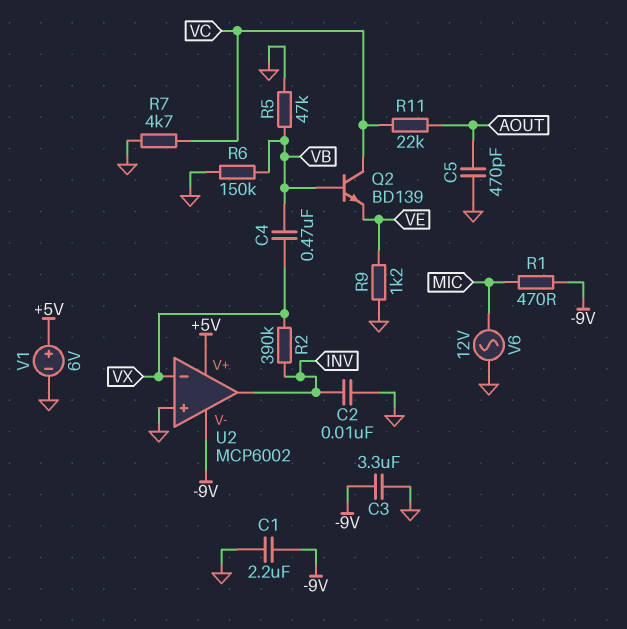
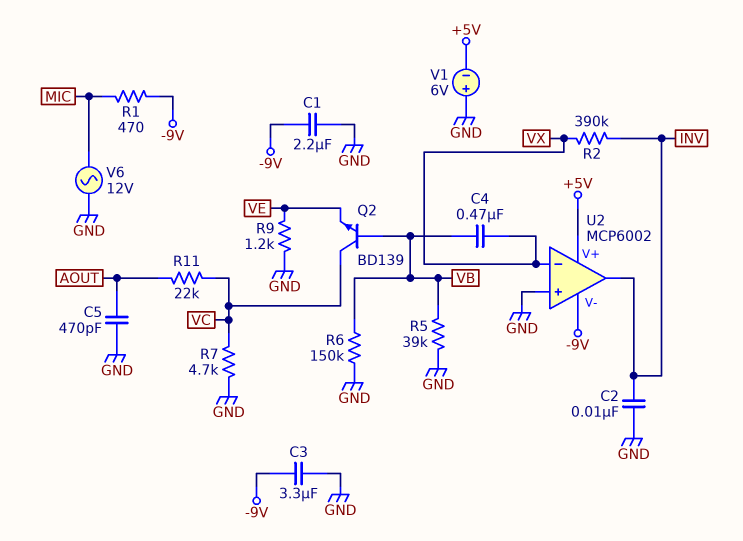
R5: 47k (GND, VB) -> 39k (GND, VB)
V1: 6V (plus +5V, minus GND) -> 6V (plus GND, minus +5V)

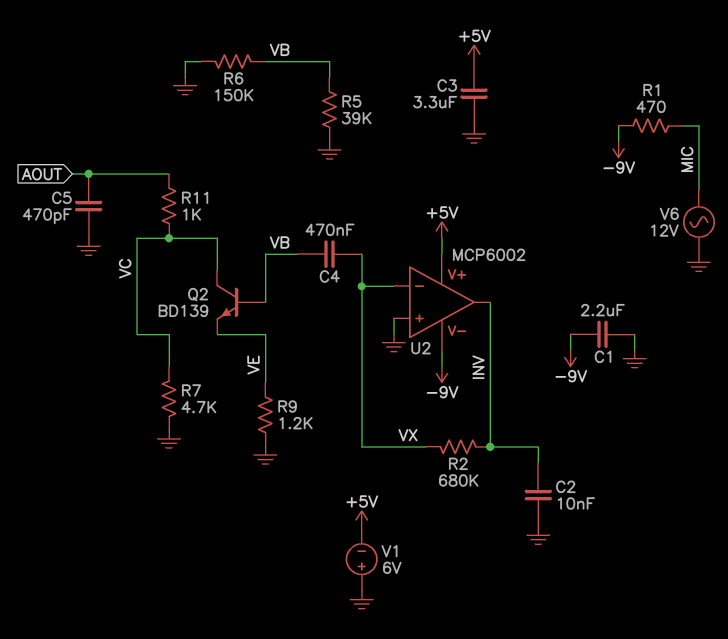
C3: 3.3uF (-9V, GND) -> 3.3uF (+5V, GND)
R2: 390k (INV, VX) -> 680k (INV, VX)
R11: 22k (AOUT, VC) -> 1k (AOUT, VC)

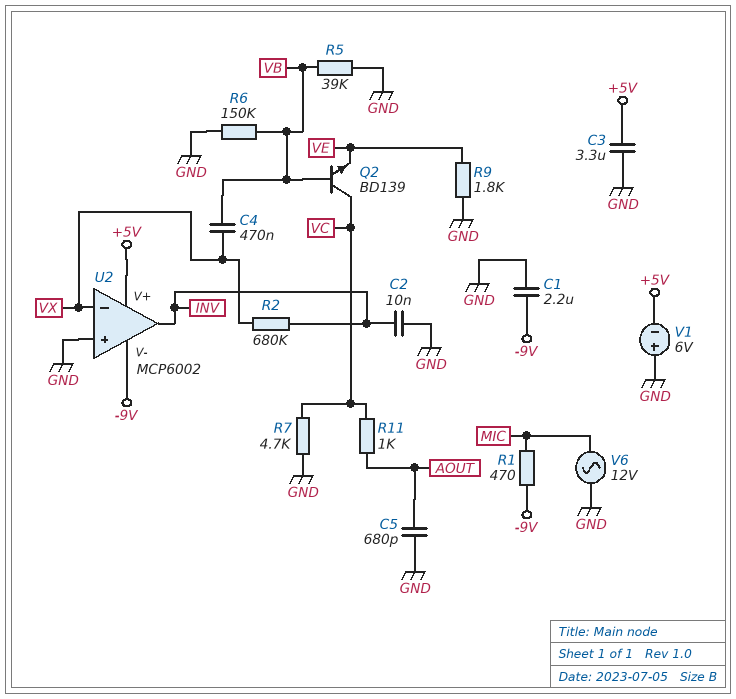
C5: 470pF (AOUT, GND) -> 680pF (AOUT, GND)
R9: 1.2k (GND, VE) -> 1.8k (GND, VE)

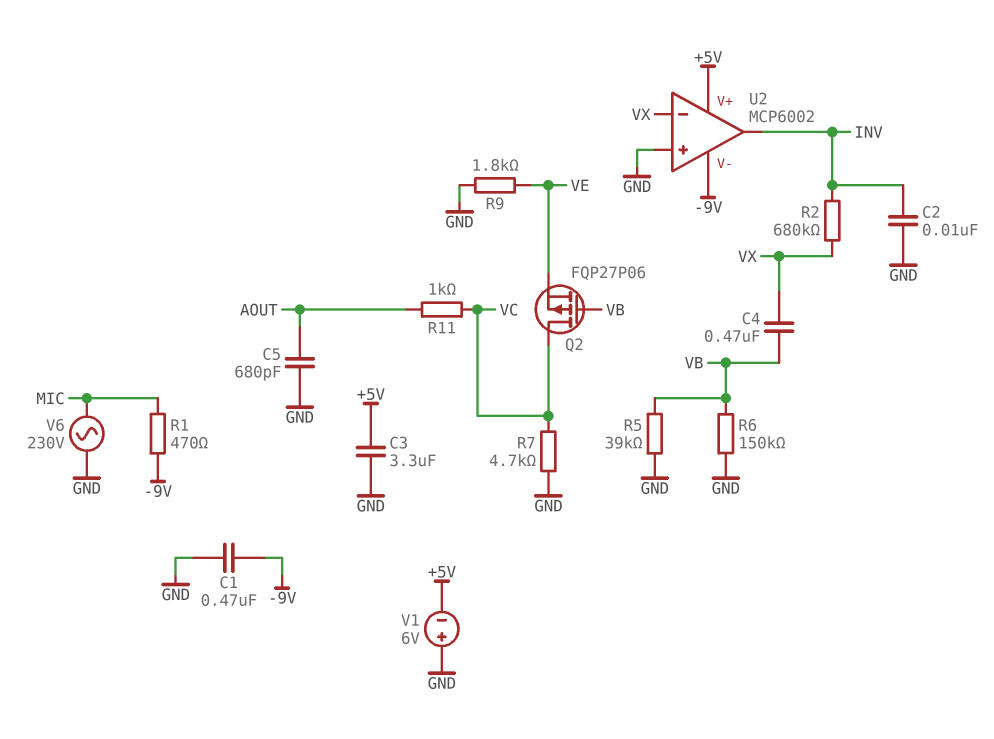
C1: 2.2uF (-9V, GND) -> 470nF (-9V, GND)
Q2: NPN BD139 (B VB, C VC, E VE) -> PMOS FQP27P06 (G VB, D VC, S VE)
V6: AC 12V (GND, MIC) -> AC 230V (GND, MIC)

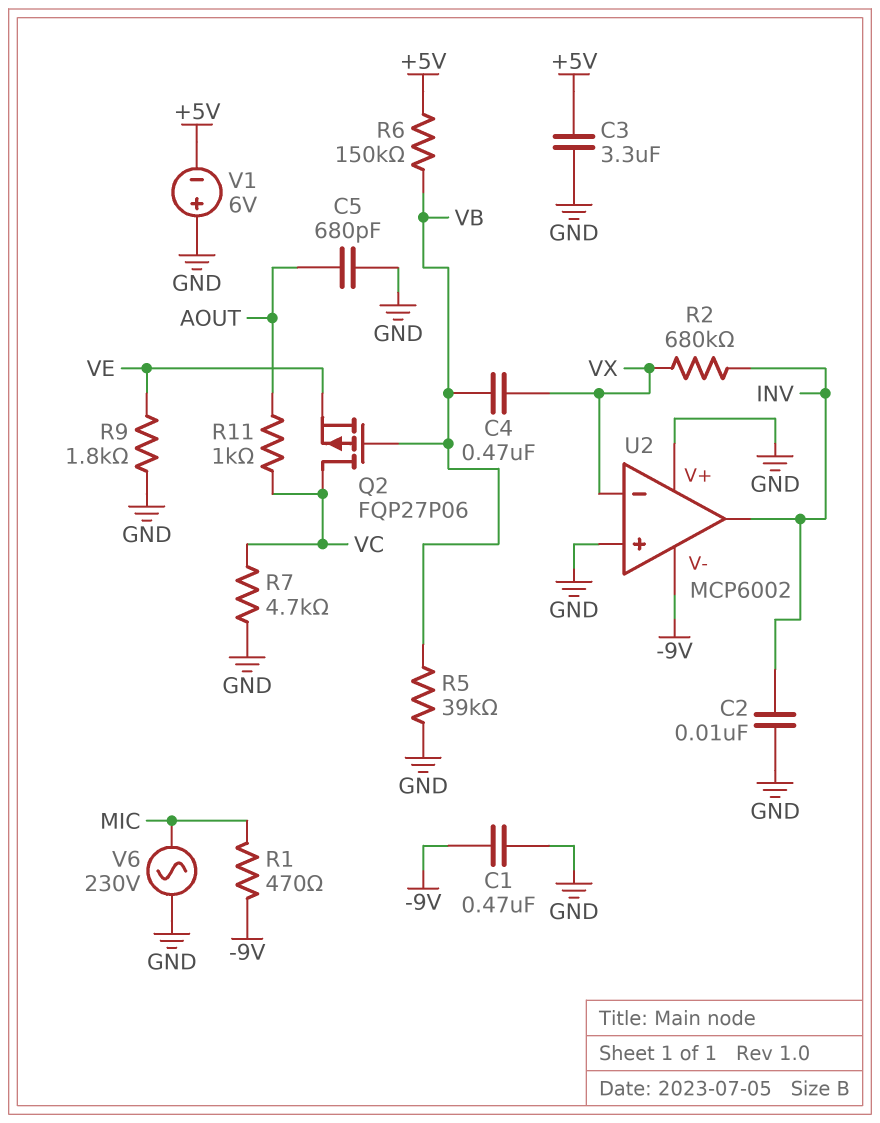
R6: 150k (GND, VB) -> 150k (+5V, VB)
U2 pin V+: +5V -> GND

